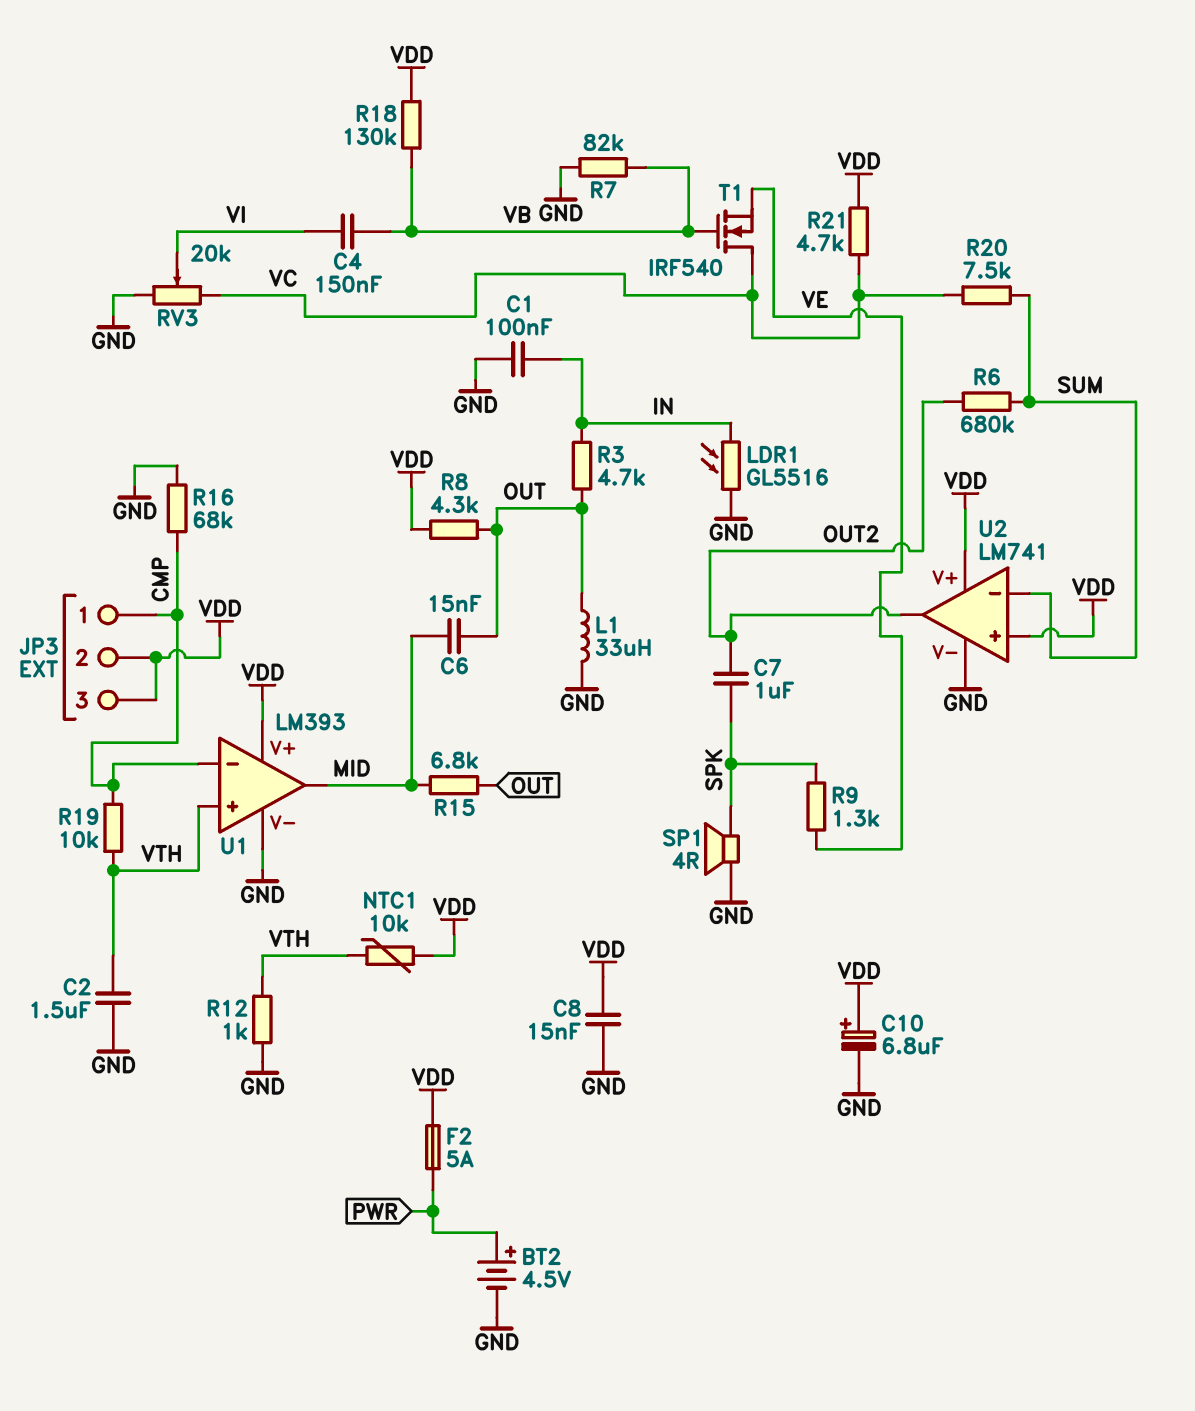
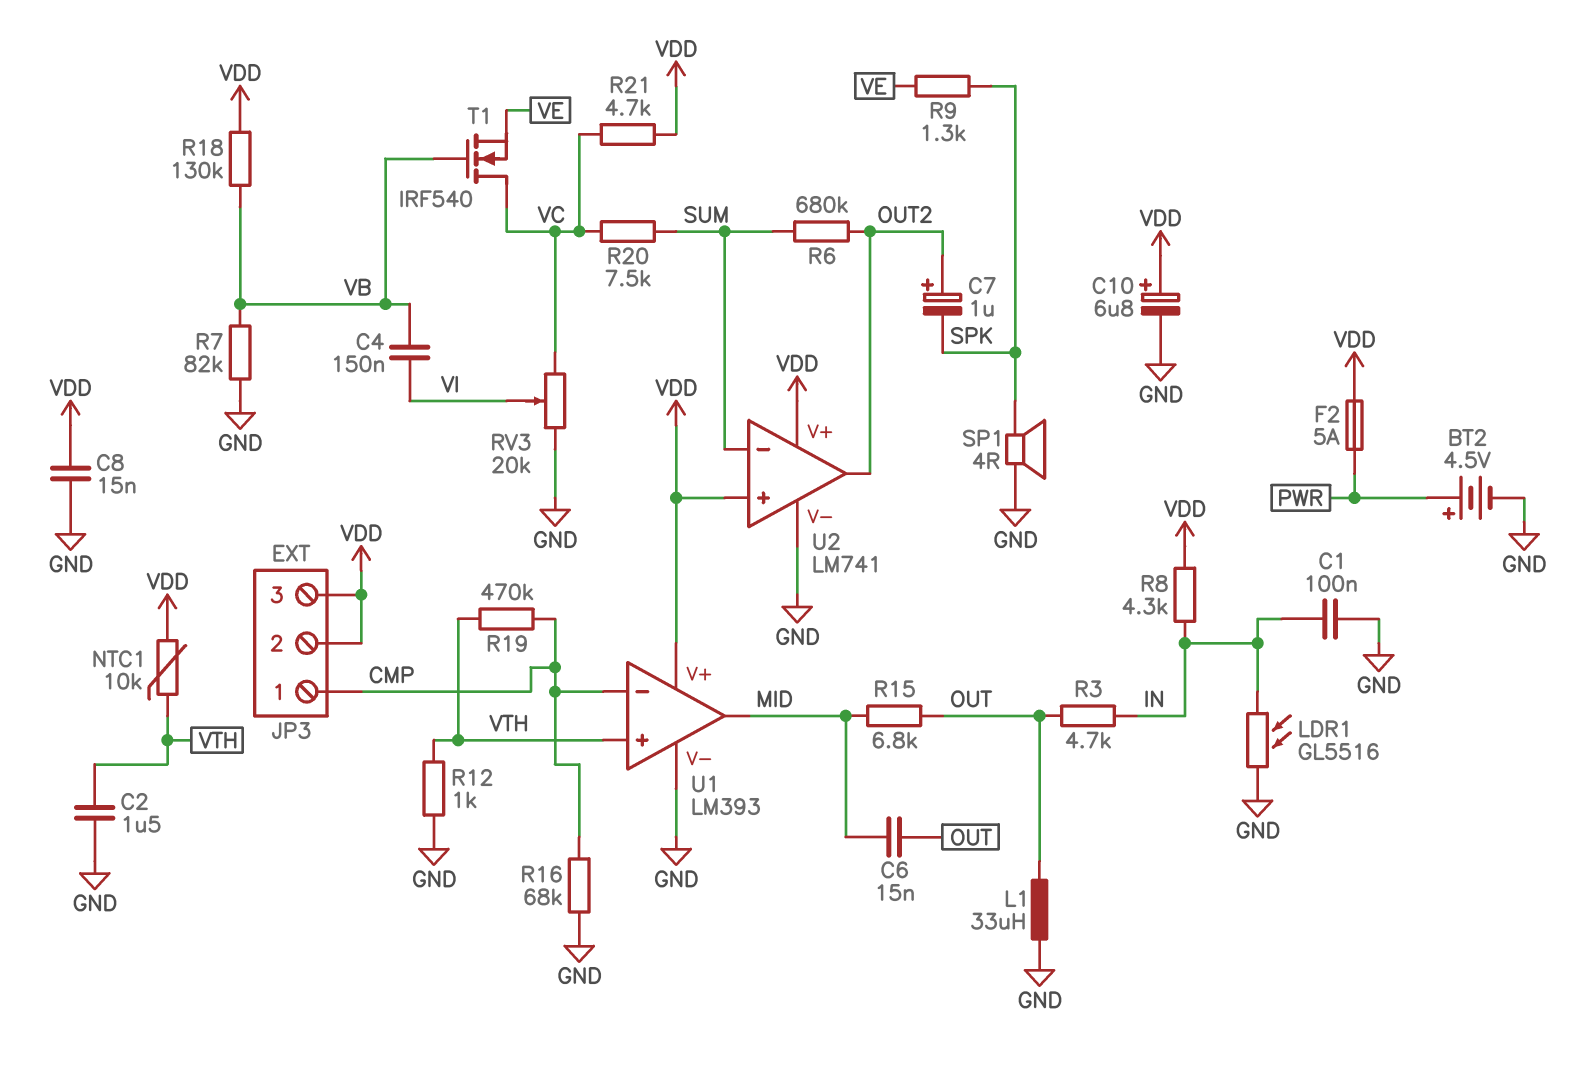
C7: 1uF (OUT2, SPK) -> 1uF (plus OUT2, minus SPK)
R8: 4.3k (OUT, VDD) -> 4.3k (IN, VDD)
R19: 10k (CMP, VTH) -> 470k (CMP, VTH)

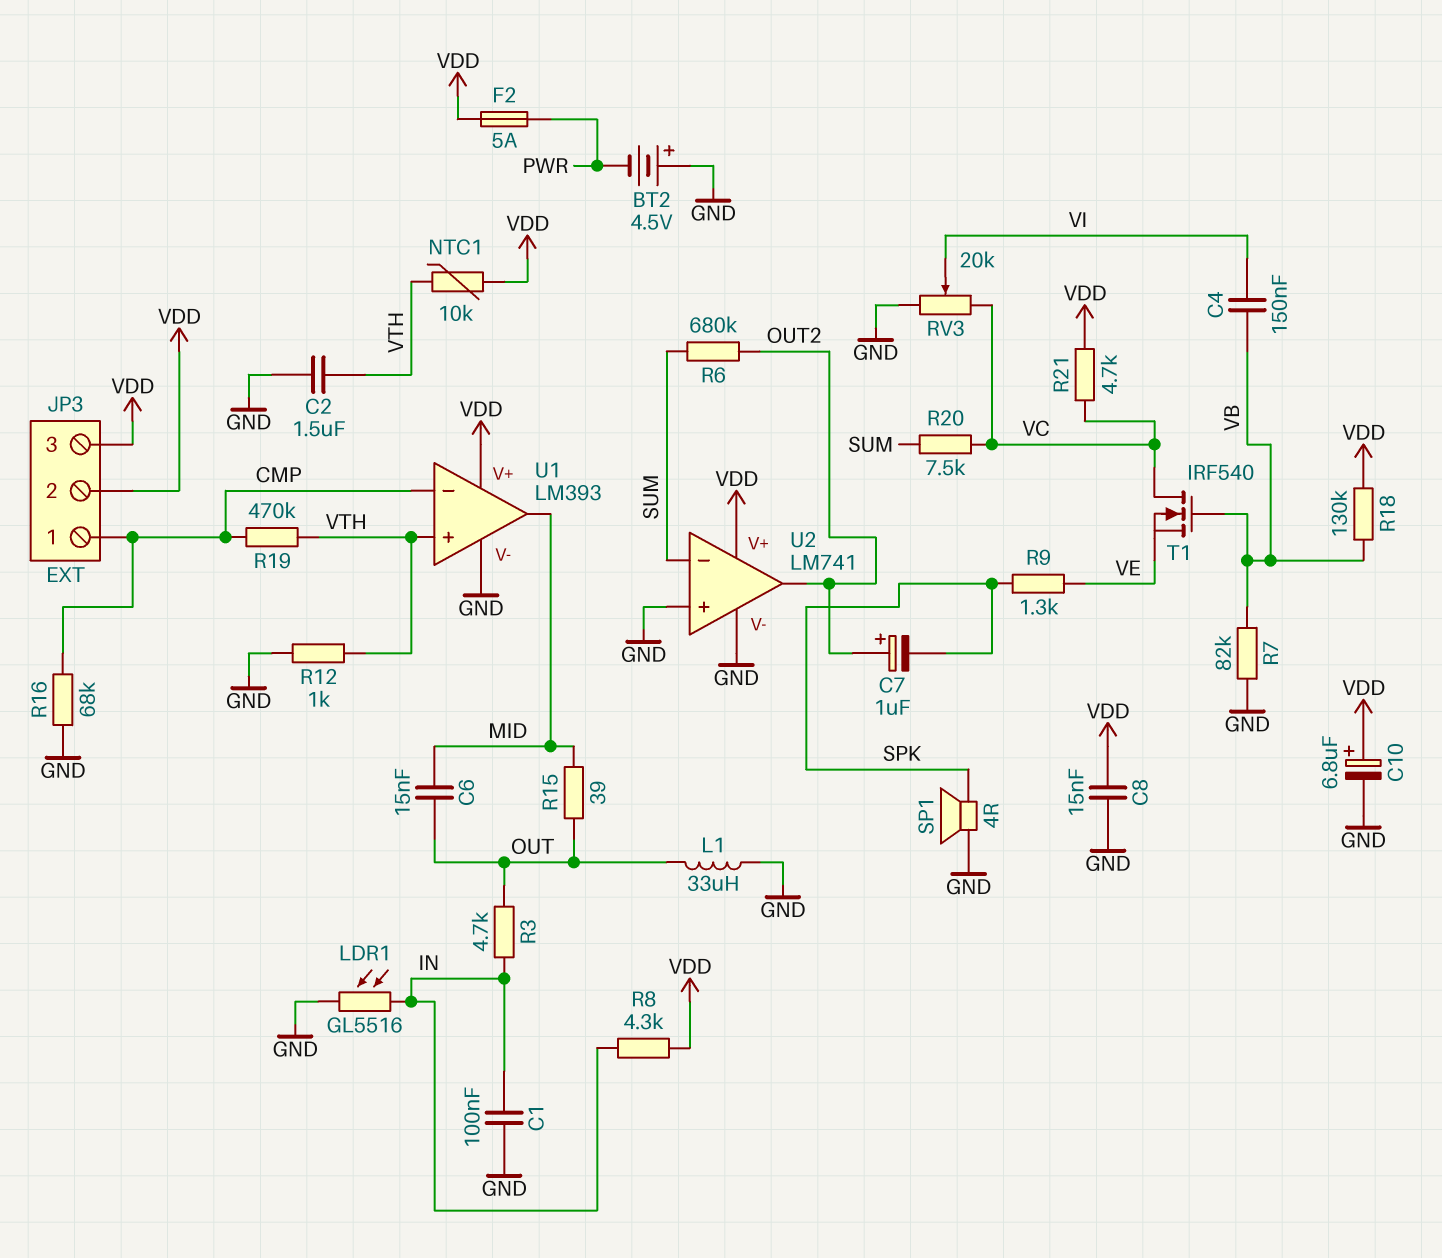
BT2: 4.5V (plus PWR, minus GND) -> 4.5V (plus GND, minus PWR)
R15: 6.8k (MID, OUT) -> 39 (MID, OUT)
U2 pin in+: VDD -> GND

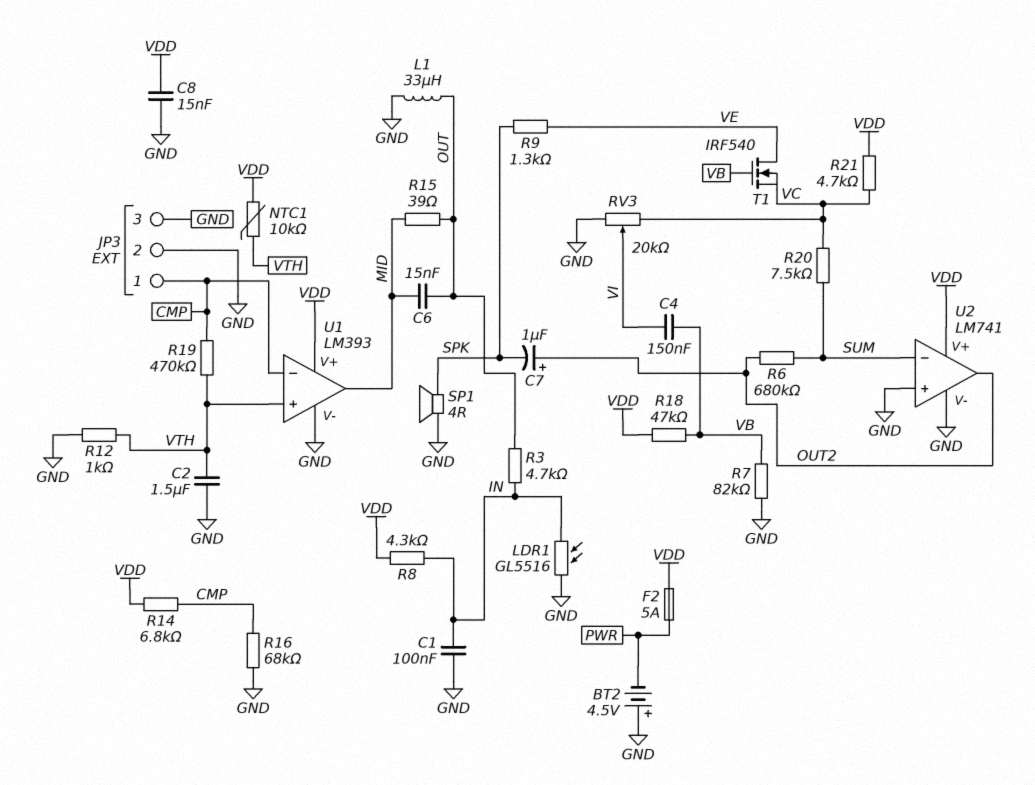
C10: 6.8uF (plus VDD, minus GND) -> none
JP3 pin 2: VDD -> GND
JP3 pin 3: VDD -> GND
R14: none -> 6.8k (CMP, VDD)
R18: 130k (VB, VDD) -> 47k (VB, VDD)
T1: NMOS IRF540 (G VB, D VC, S VE) -> NMOS IRF540 (G VB, D VE, S VC)

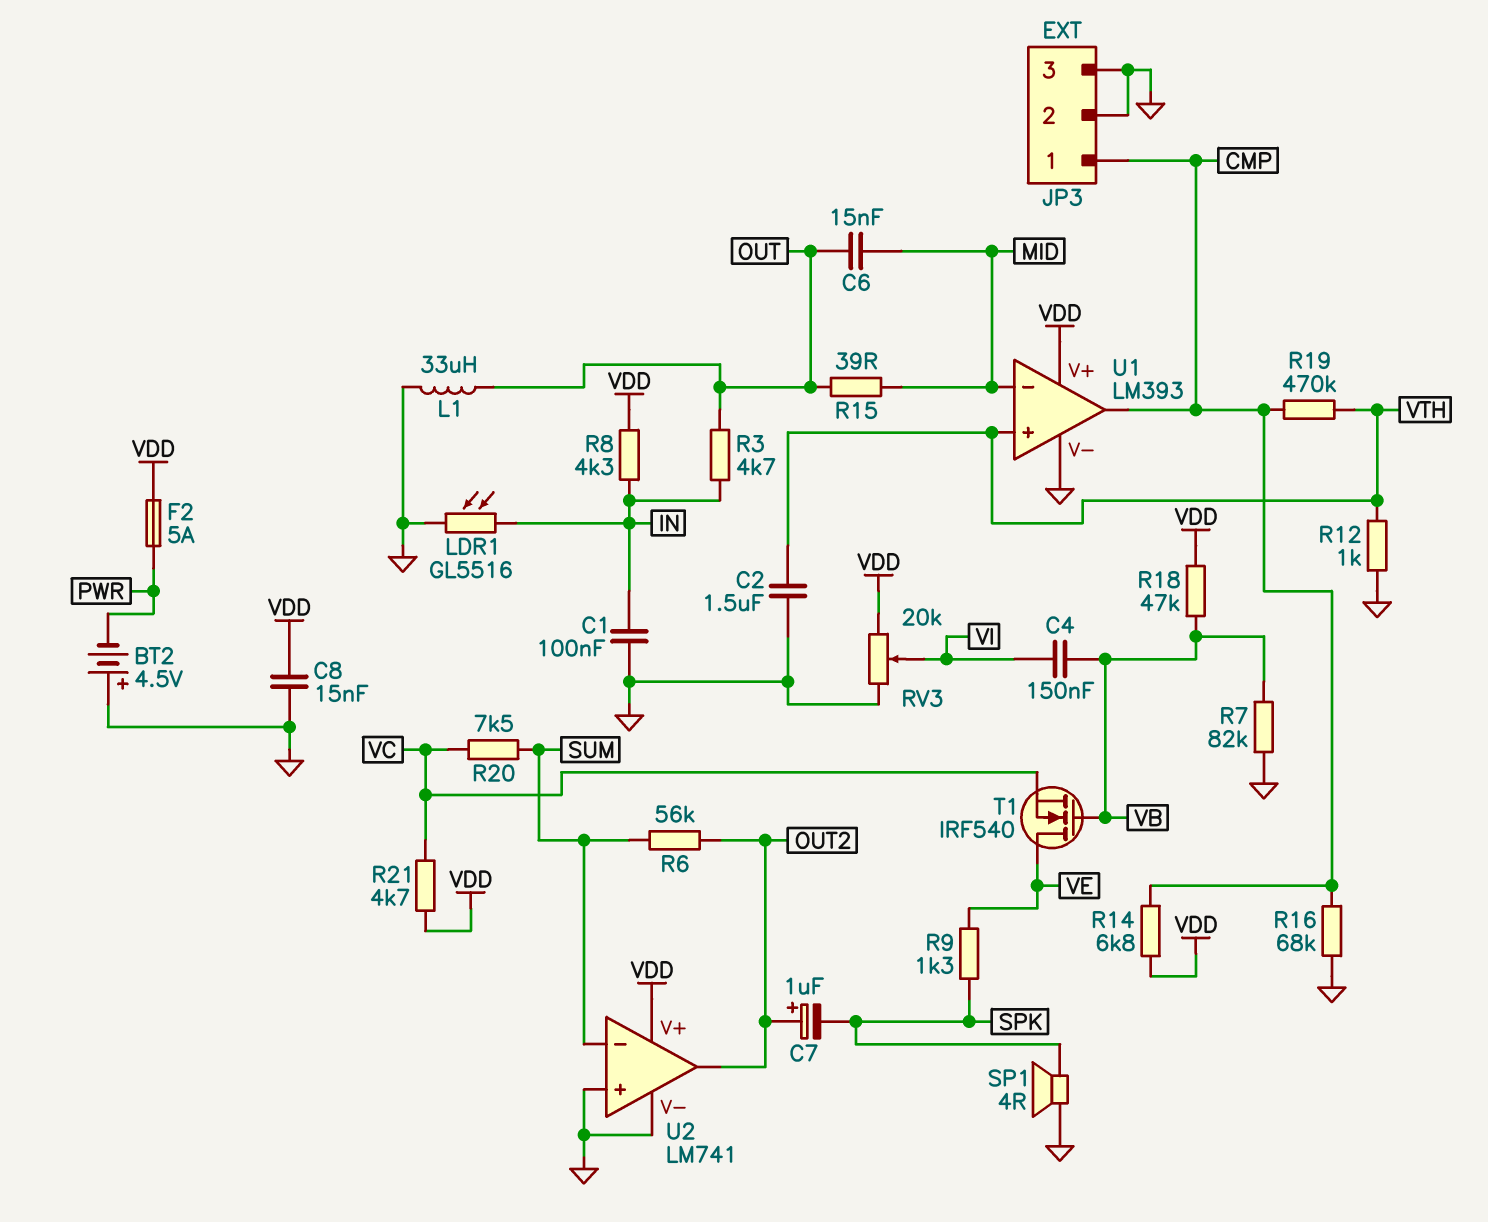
NTC1: 10k (VDD, VTH) -> none
R6: 680k (OUT2, SUM) -> 56k (OUT2, SUM)
RV3: 20k (GND, VC, wiper VI) -> 20k (GND, VDD, wiper VI)
U1 pin in-: CMP -> MID
U1 pin out: MID -> CMP

